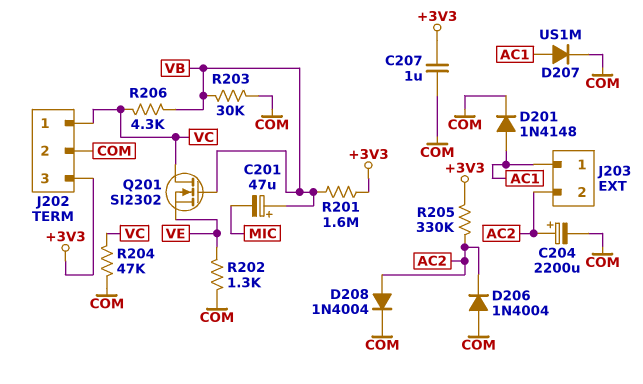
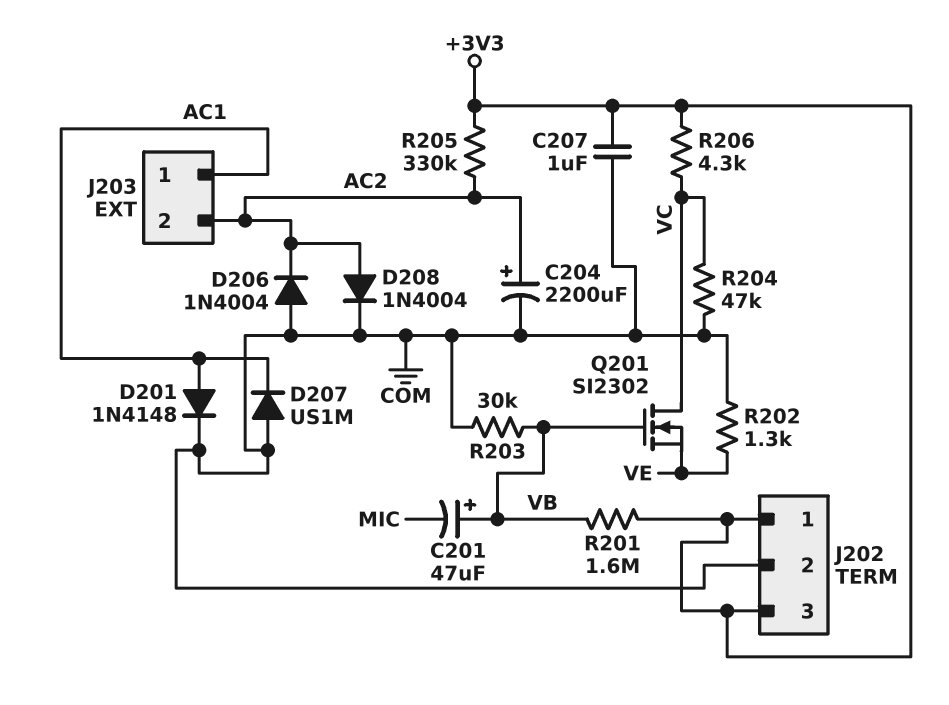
D207: diode US1M (A AC1, K COM) -> diode US1M (A COM, K AC1)
J202 pin 1: VC -> +3V3
R206: 4.3k (VB, VC) -> 4.3k (+3V3, VC)

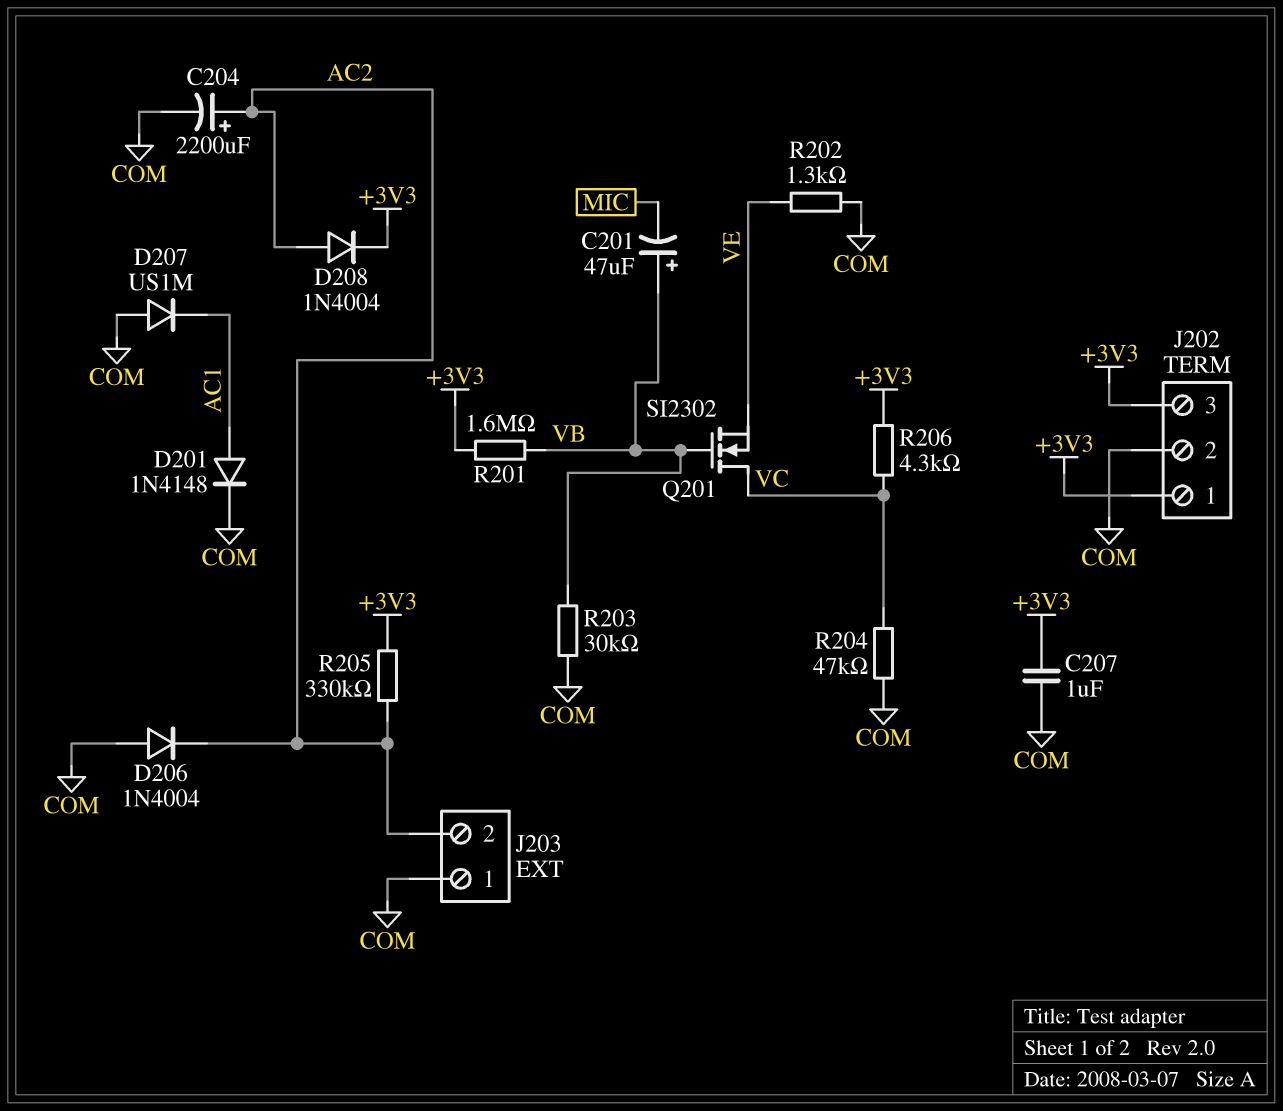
D208: diode 1N4004 (A AC2, K COM) -> diode 1N4004 (A AC2, K +3V3)
J203 pin 1: AC1 -> COM

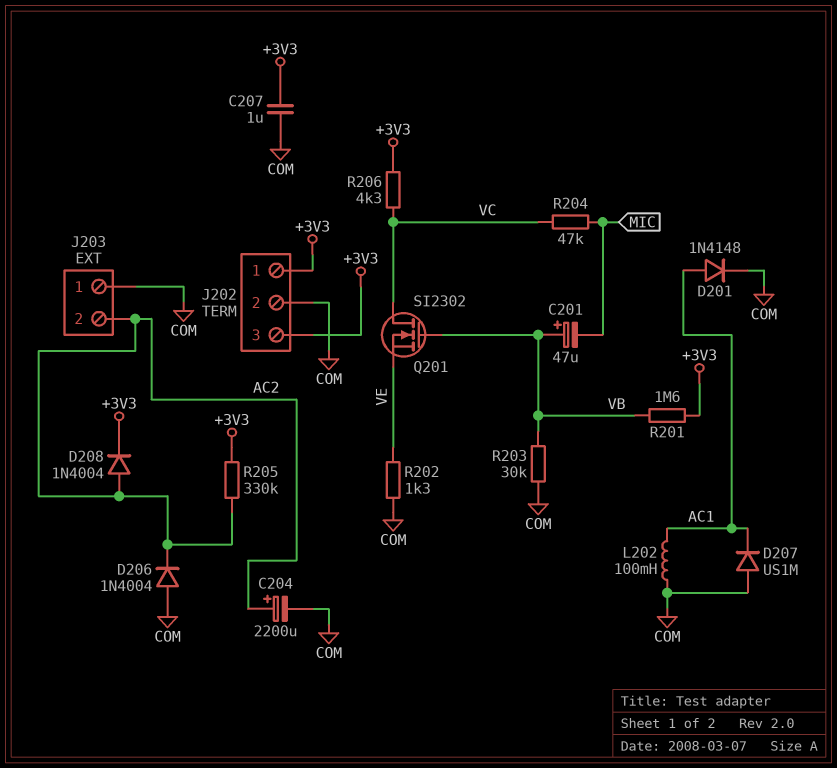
L202: none -> 100mH (AC1, COM)
R204: 47k (COM, VC) -> 47k (MIC, VC)

